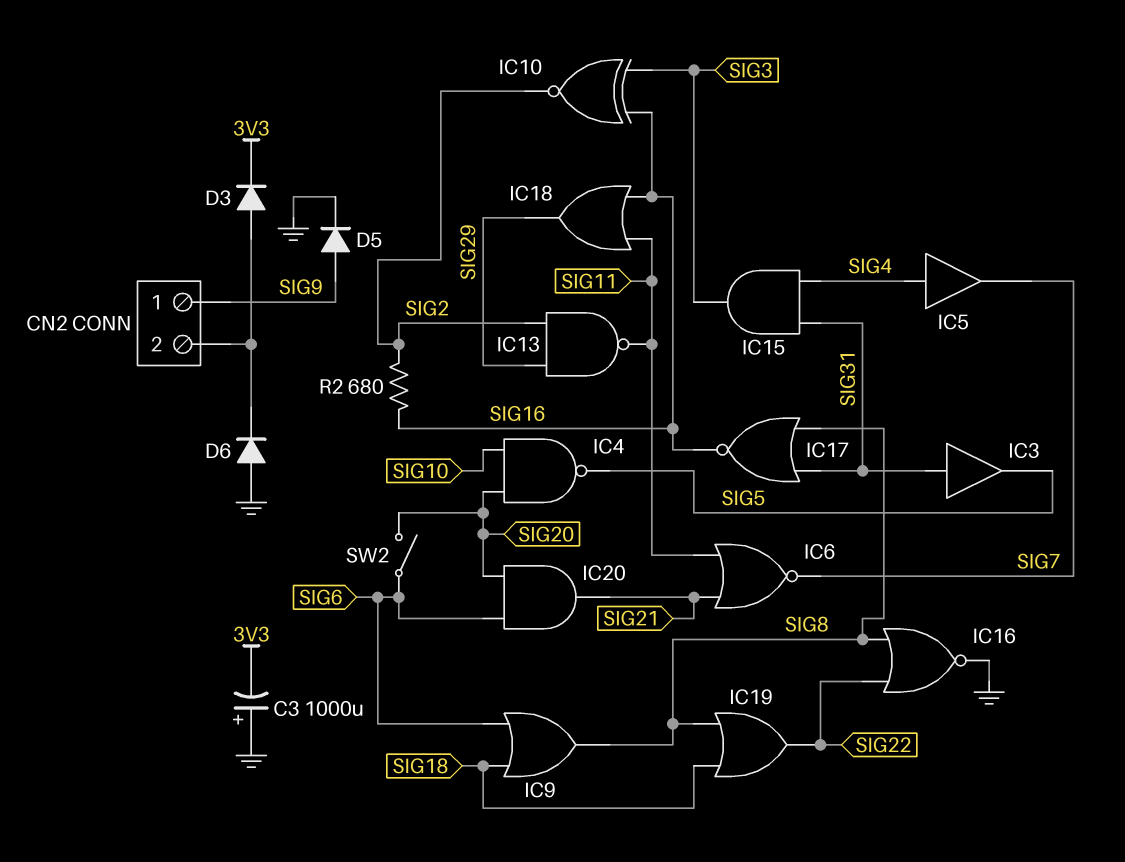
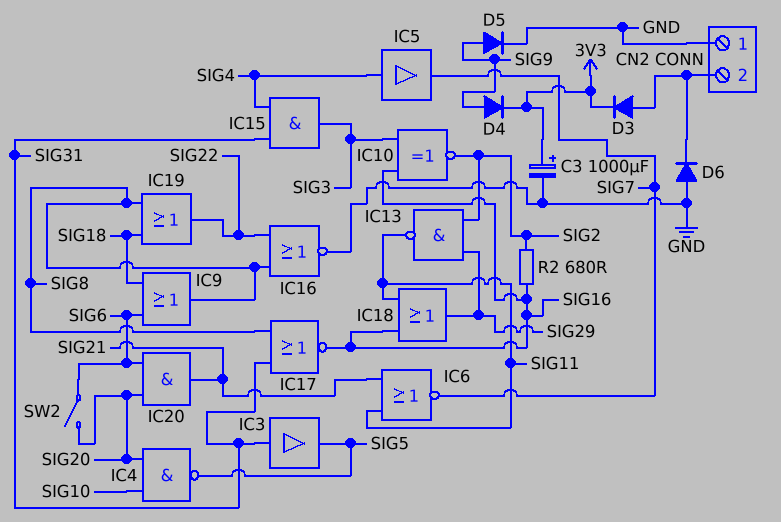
C3: 1000uF (plus GND, minus 3V3) -> 1000uF (plus 3V3, minus GND)
CN2 pin 1: SIG9 -> GND
D4: none -> diode (A SIG9, K 3V3)

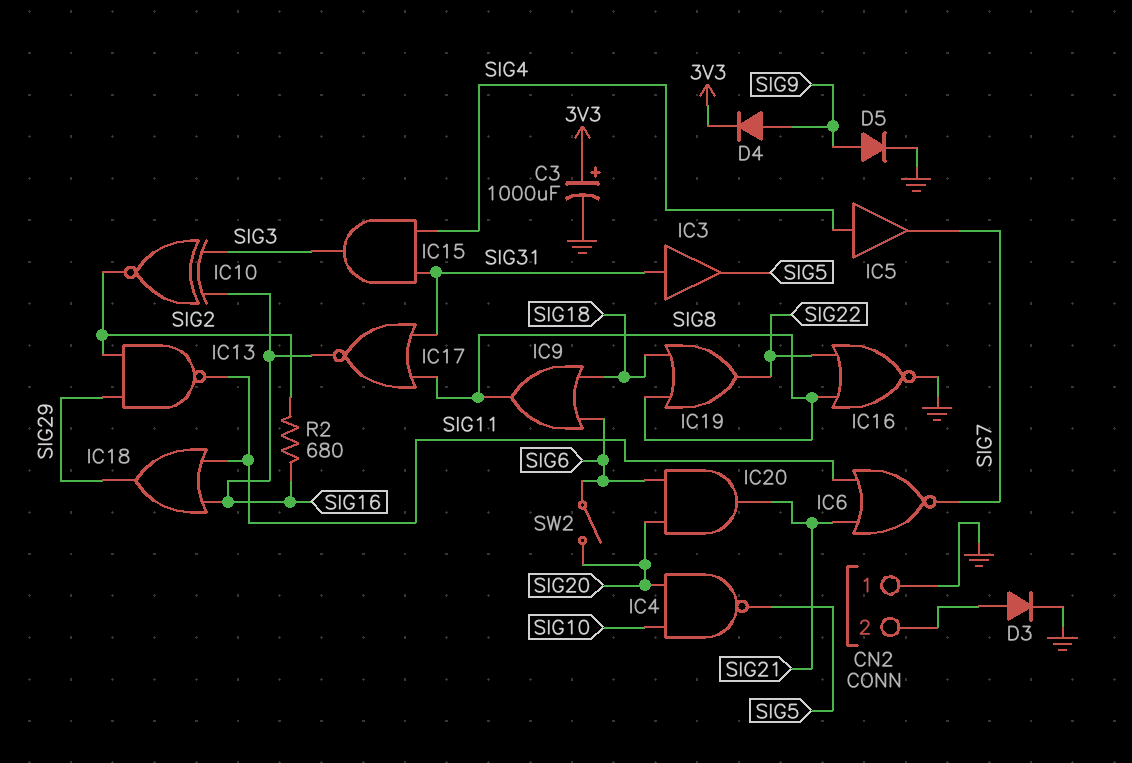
D3: diode (A CN2/2, K 3V3) -> diode (A CN2/2, K GND)
D6: diode (A GND, K CN2/2) -> none

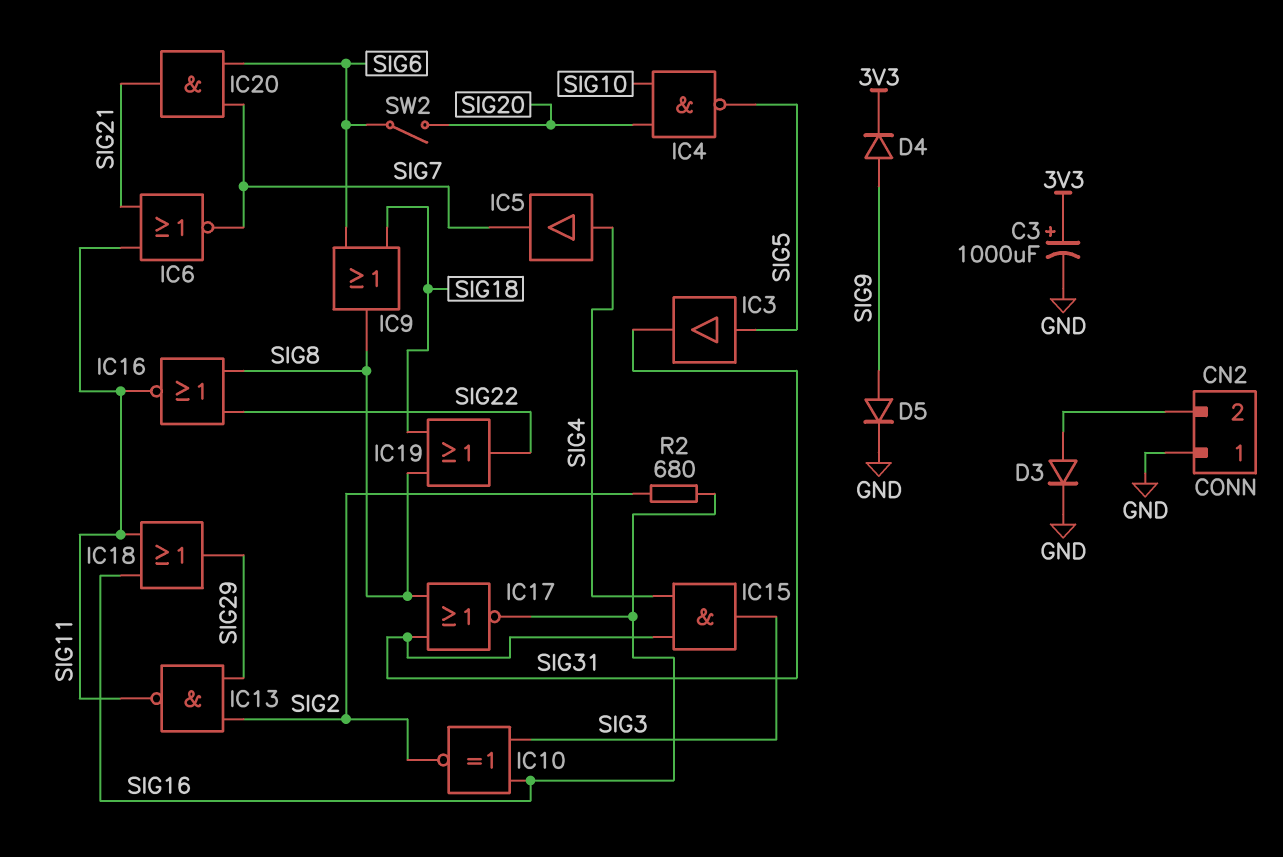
IC3: buffer (in SIG31, out SIG5) -> buffer (in SIG5, out SIG31)
IC16: NOR (in SIG8, in SIG22, out GND) -> NOR (in SIG8, in SIG22, out SIG11)
IC20: AND (in SIG6, in SIG20, out SIG21) -> AND (in SIG6, in SIG7, out SIG21)

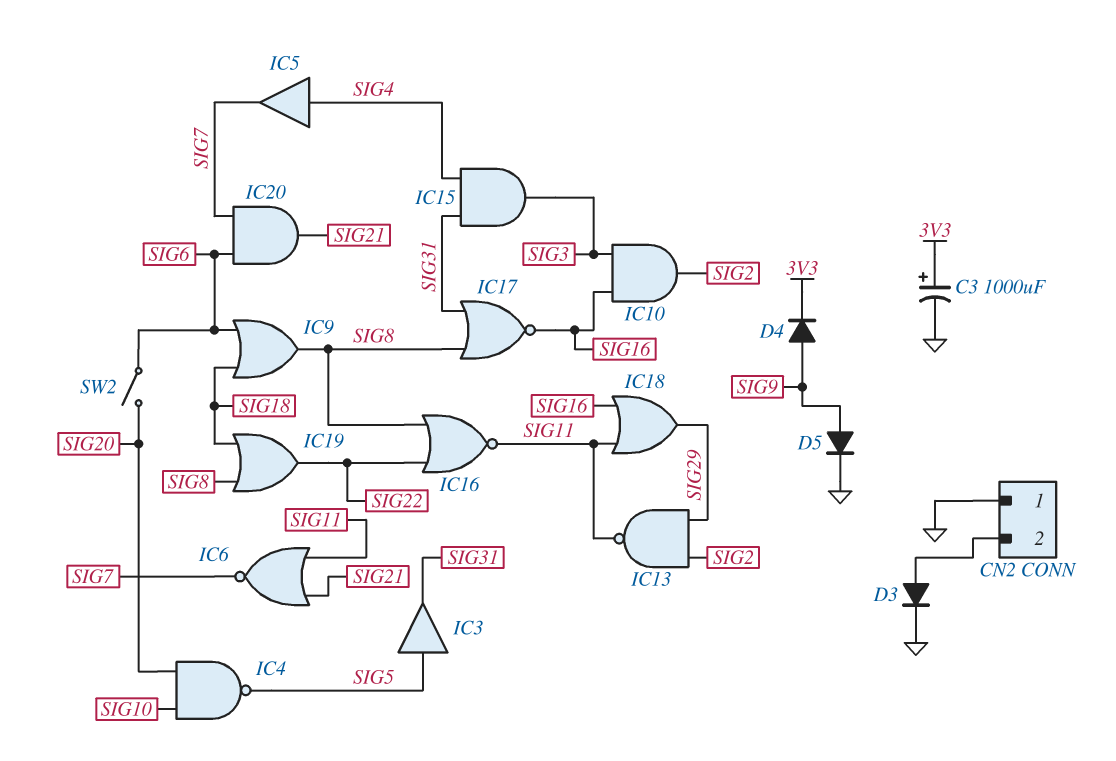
IC10: XNOR (in SIG3, in SIG16, out SIG2) -> AND (in SIG3, in SIG16, out SIG2)
R2: 680 (SIG2, SIG16) -> none

